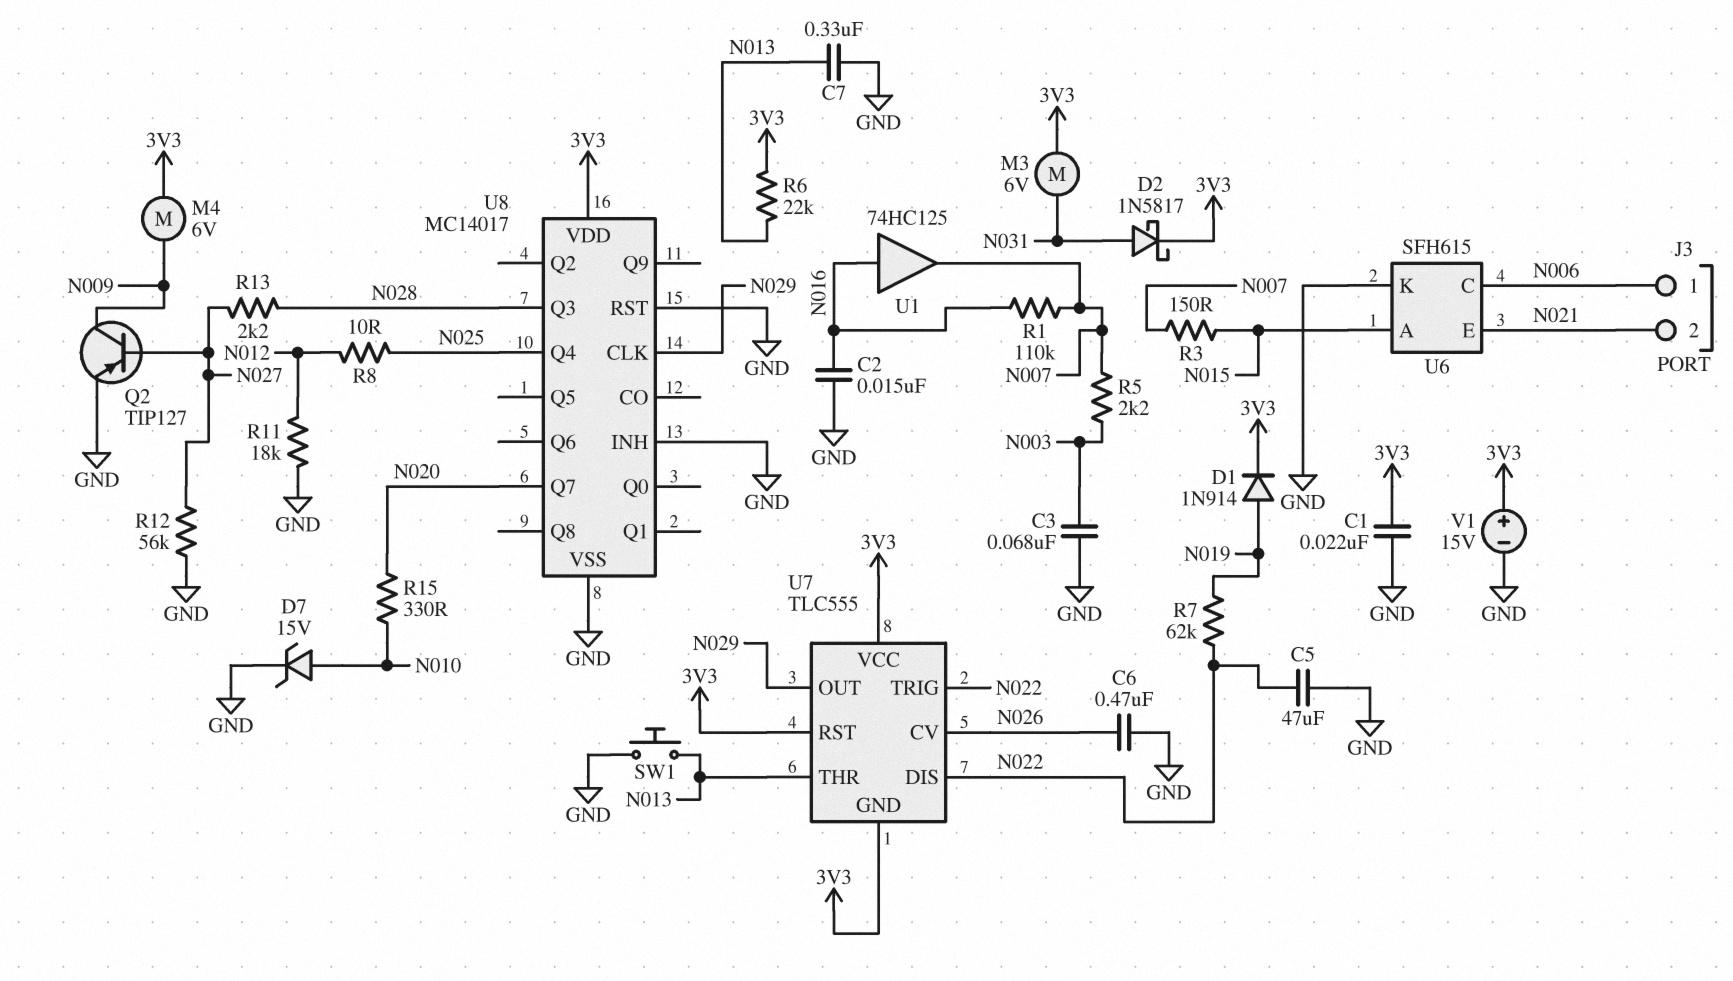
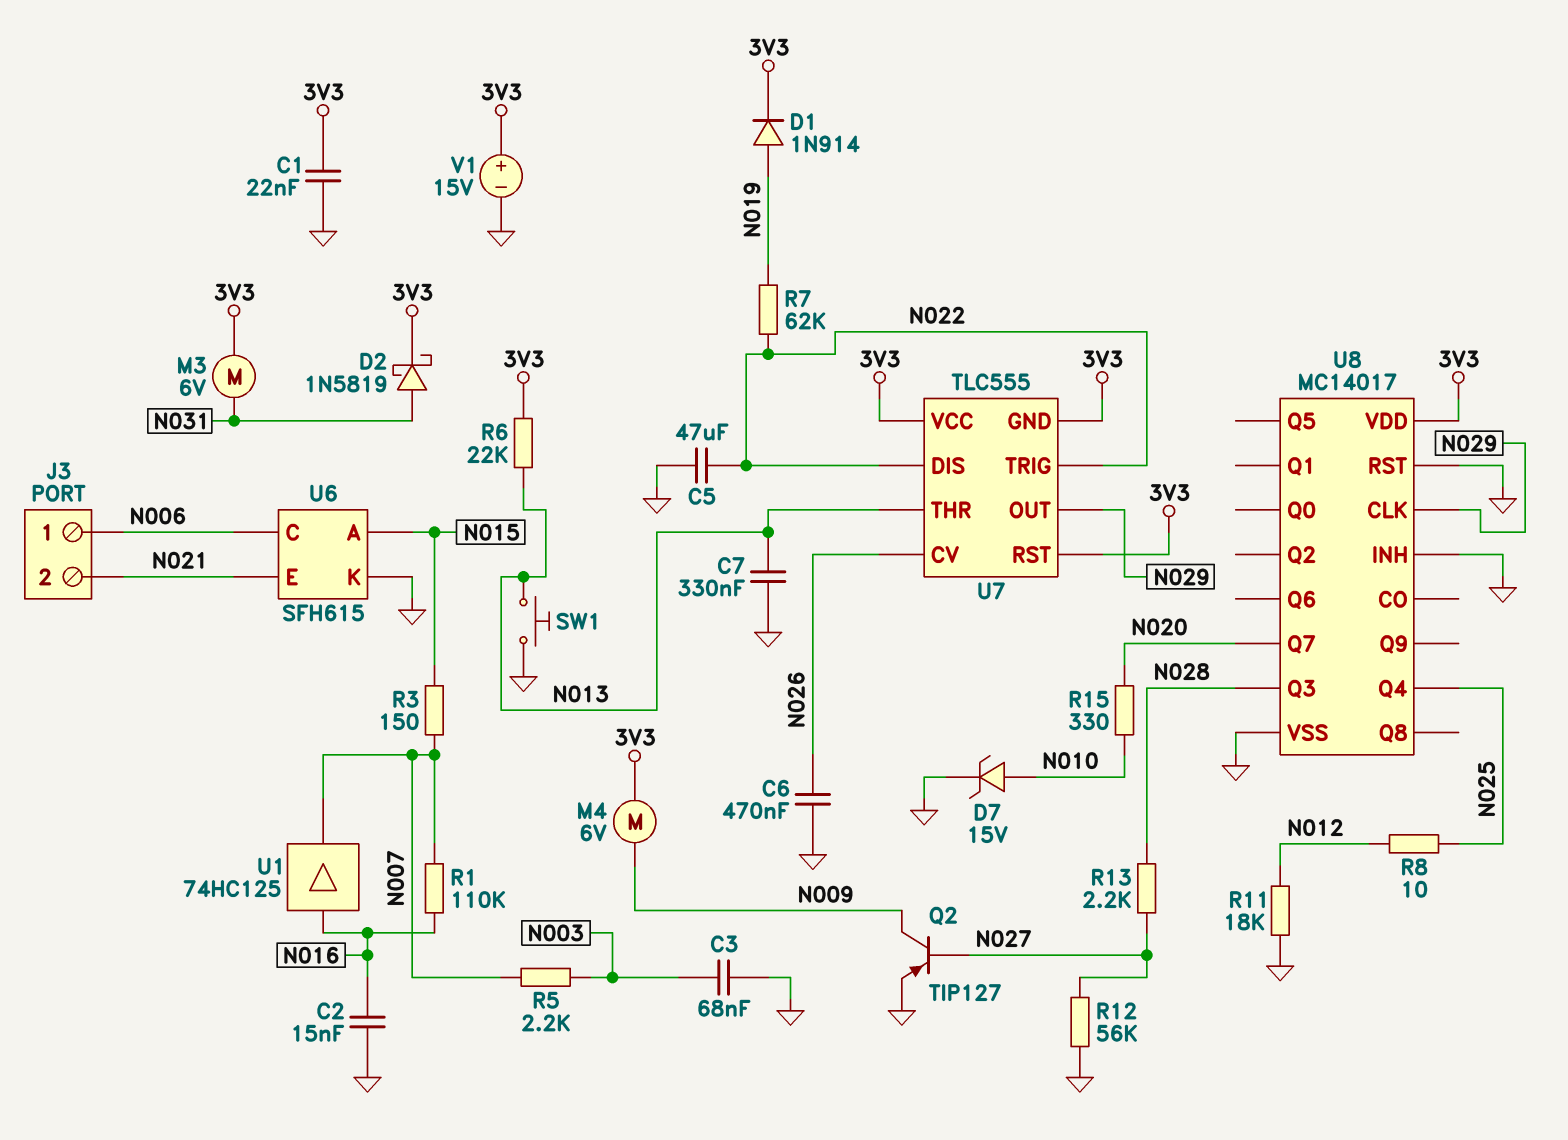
D2: schottky 1N5817 (A N031, K 3V3) -> schottky 1N5819 (A N031, K 3V3)

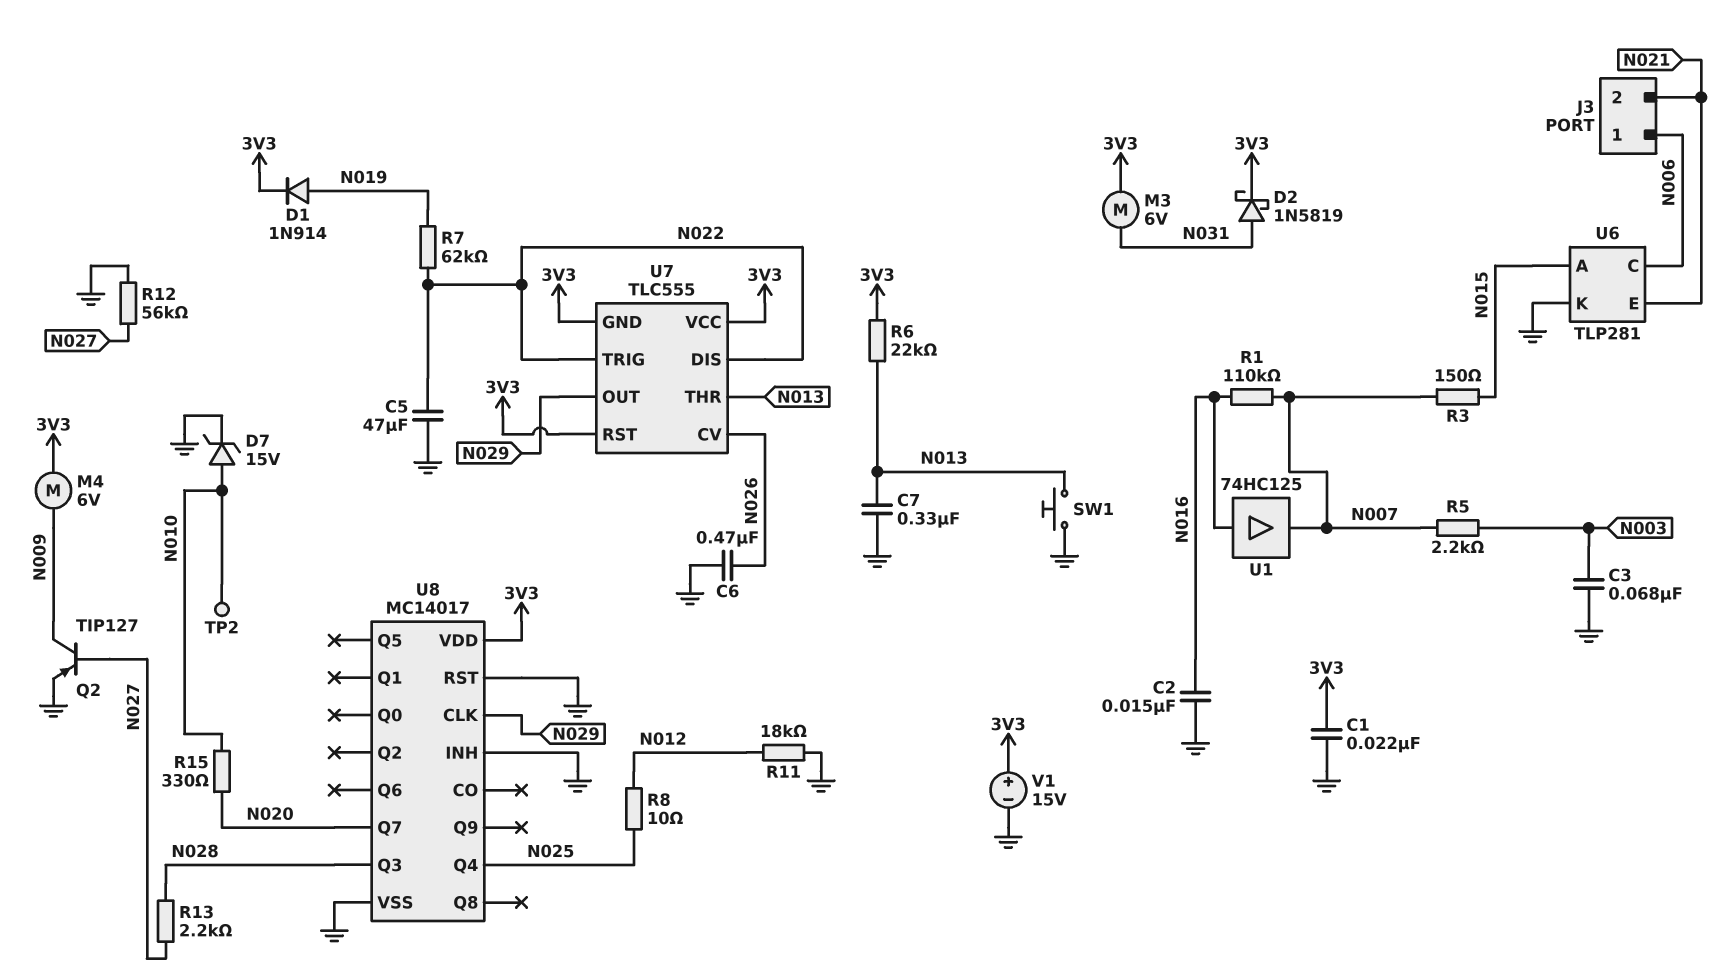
TP2: none -> test point (N010)
U6: SFH615 -> TLP281

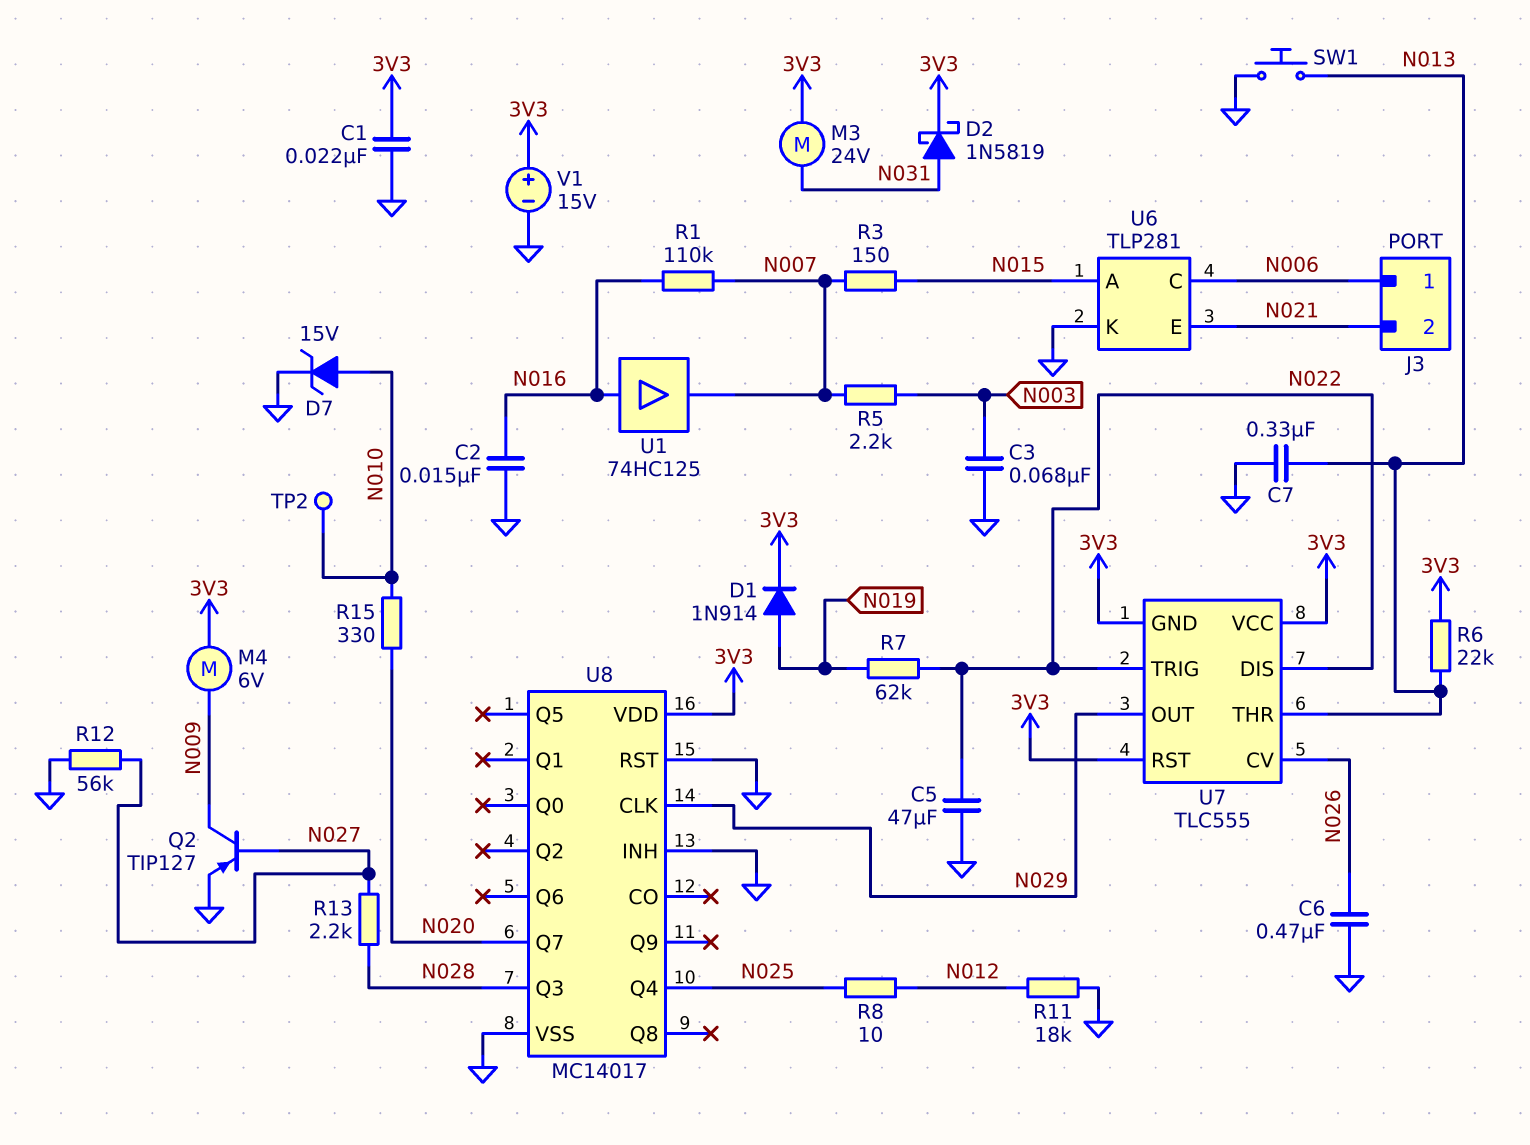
M3: motor 6V (3V3, N031) -> motor 24V (3V3, N031)

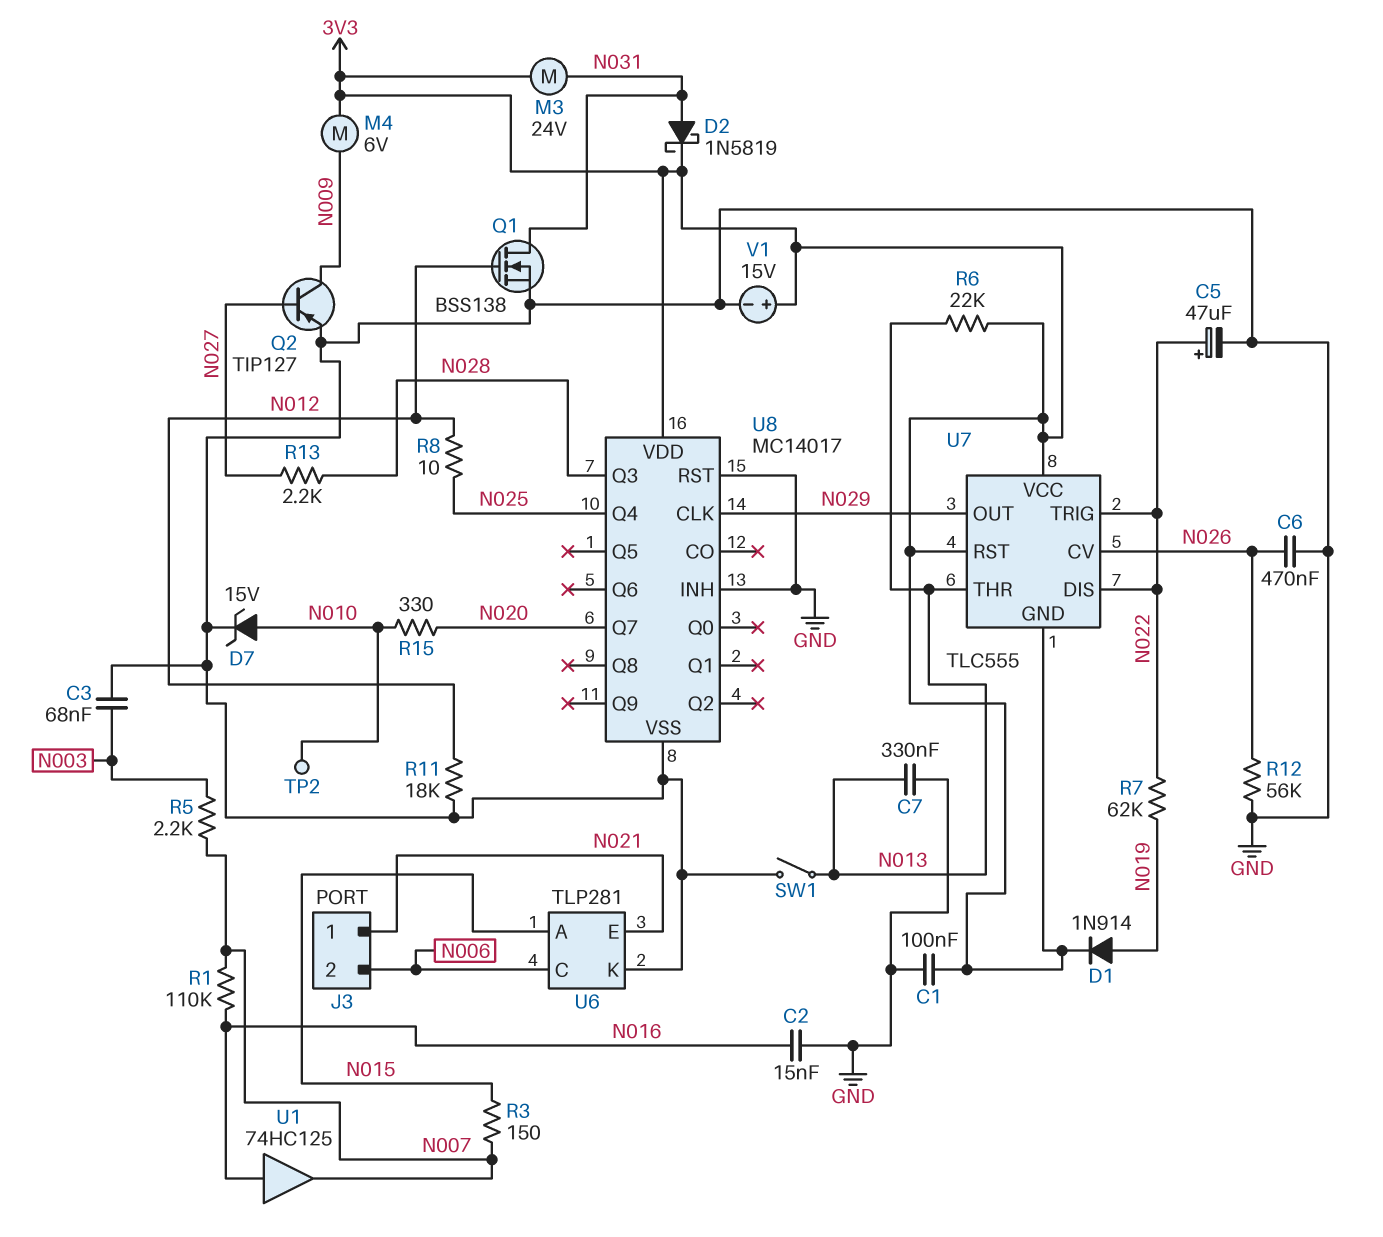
C1: 22nF (3V3, GND) -> 100nF (3V3, GND)
C5: 47uF (GND, N022) -> 47uF (plus N022, minus GND)
J3 pin 1: N006 -> N021
J3 pin 2: N021 -> N006
Q1: none -> NMOS BSS138 (G N012, D N031, S GND)
R12: 56k (GND, N027) -> 56k (GND, N026)
SW1: button (GND, N013) -> switch (GND, N013)

